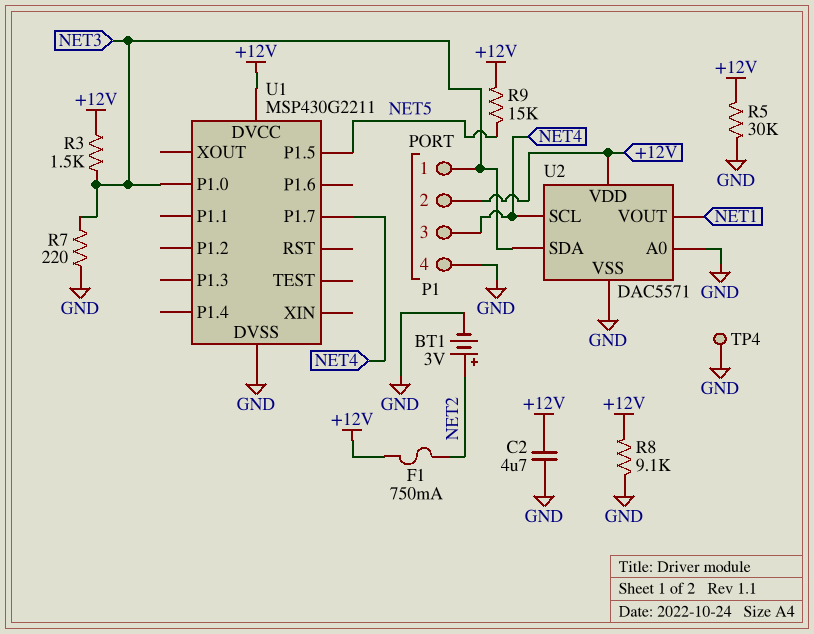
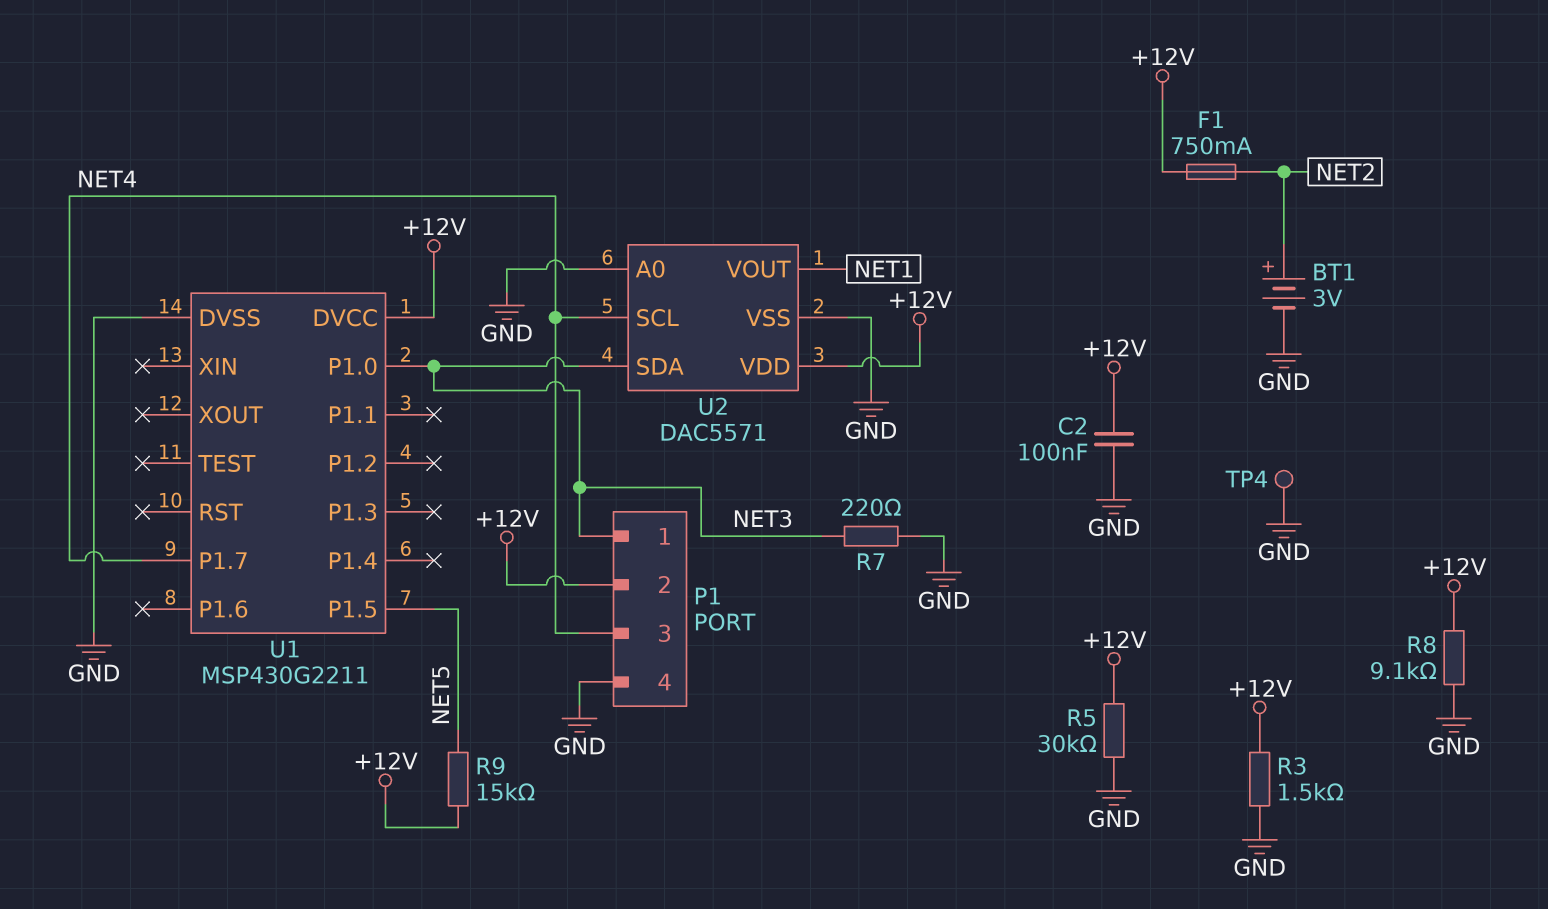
C2: 4.7uF (+12V, GND) -> 100nF (+12V, GND)
R3: 1.5k (+12V, NET3) -> 1.5k (+12V, GND)

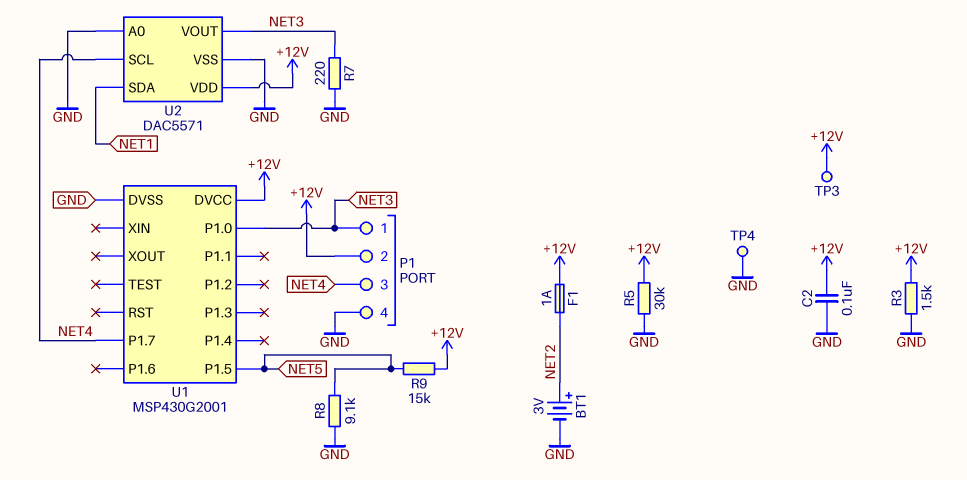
F1: 750mA (+12V, NET2) -> 1A (+12V, NET2)
R8: 9.1k (+12V, GND) -> 9.1k (GND, NET5)
TP3: none -> test point (+12V)
U1: MSP430G2211 -> MSP430G2001
U2 pin SDA: NET3 -> NET1
U2 pin VOUT: NET1 -> NET3

